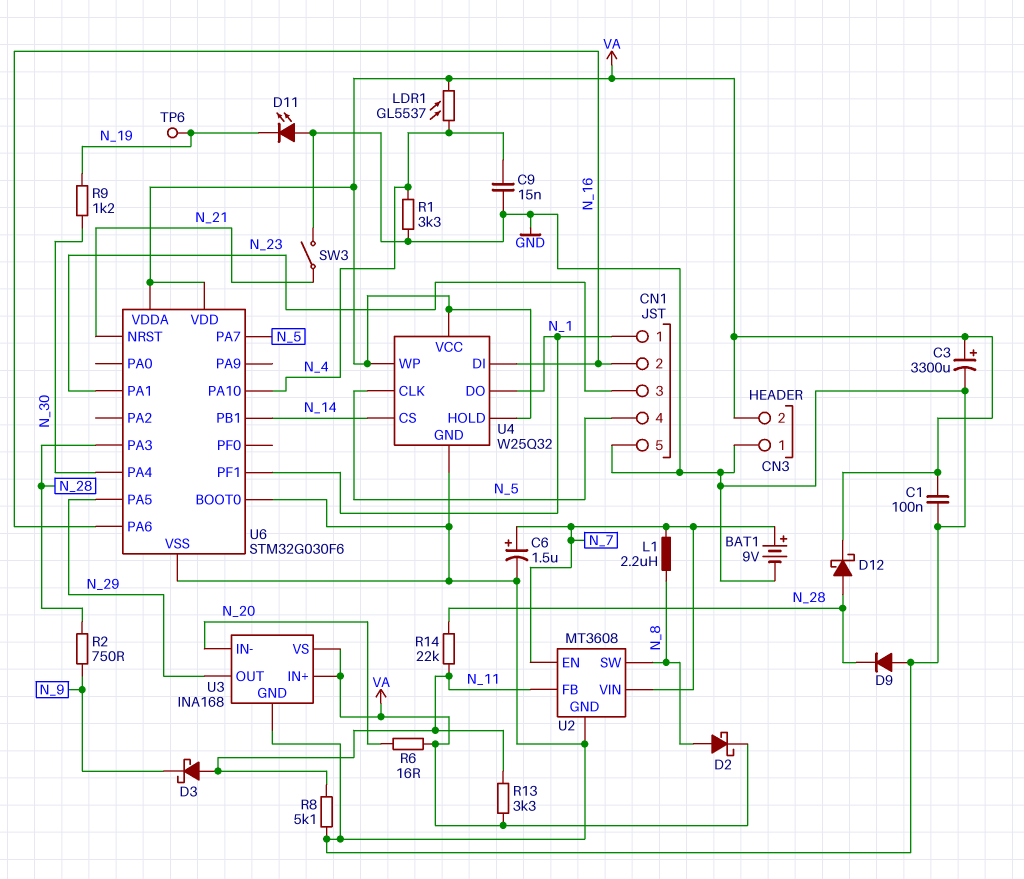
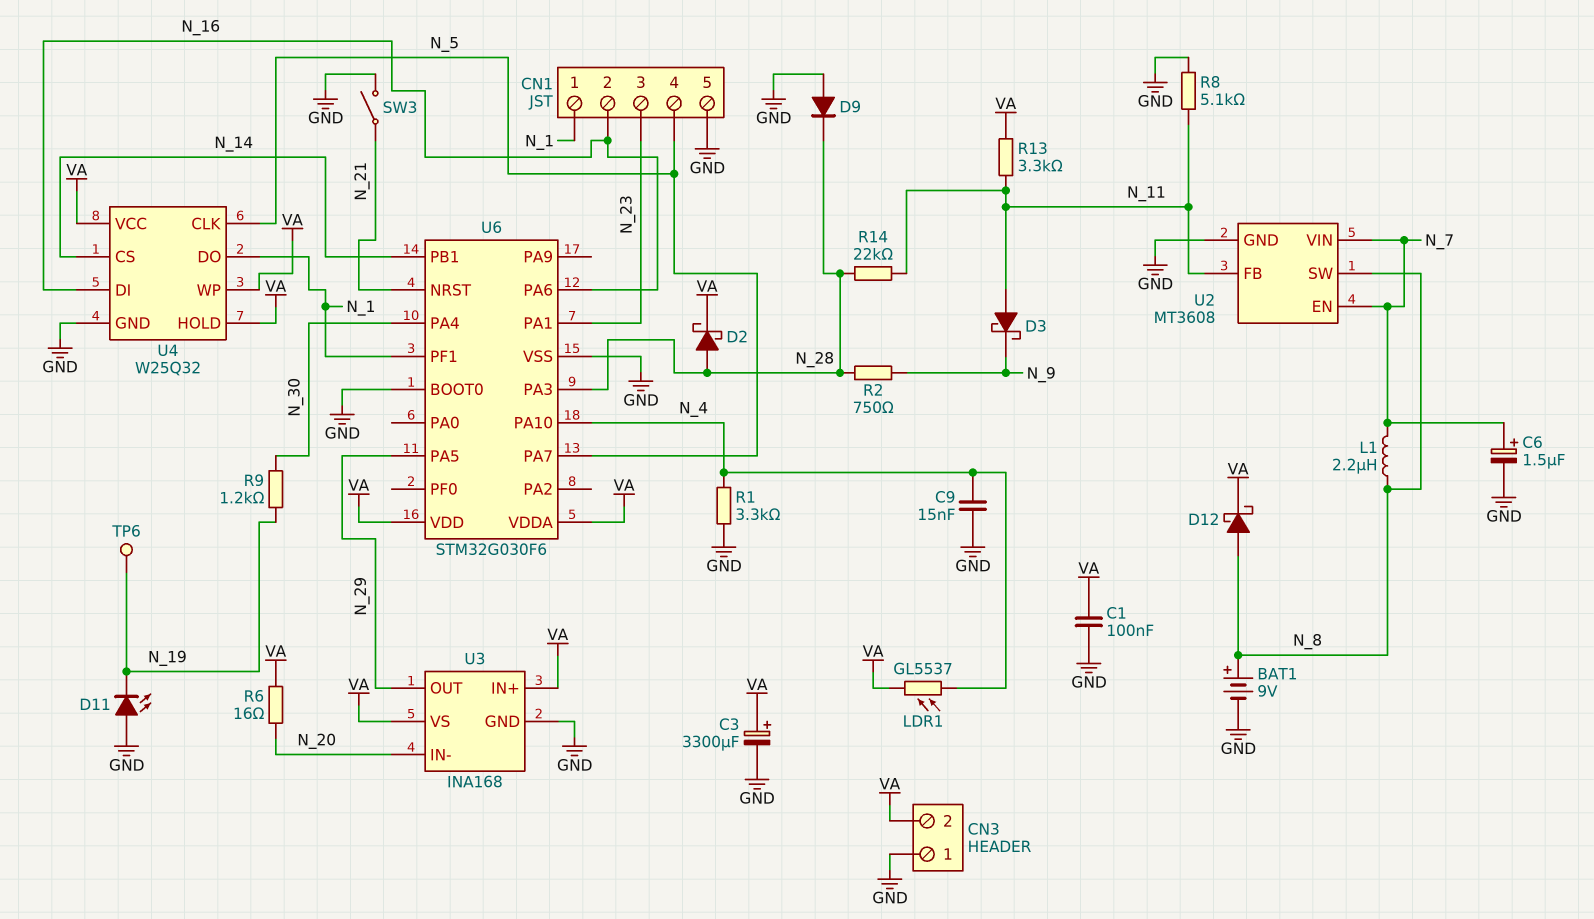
BAT1: 9V (plus N_7, minus GND) -> 9V (plus N_8, minus GND)
D2: schottky (A N_8, K VA) -> schottky (A N_28, K VA)
D12: schottky (A N_28, K VA) -> schottky (A N_8, K VA)

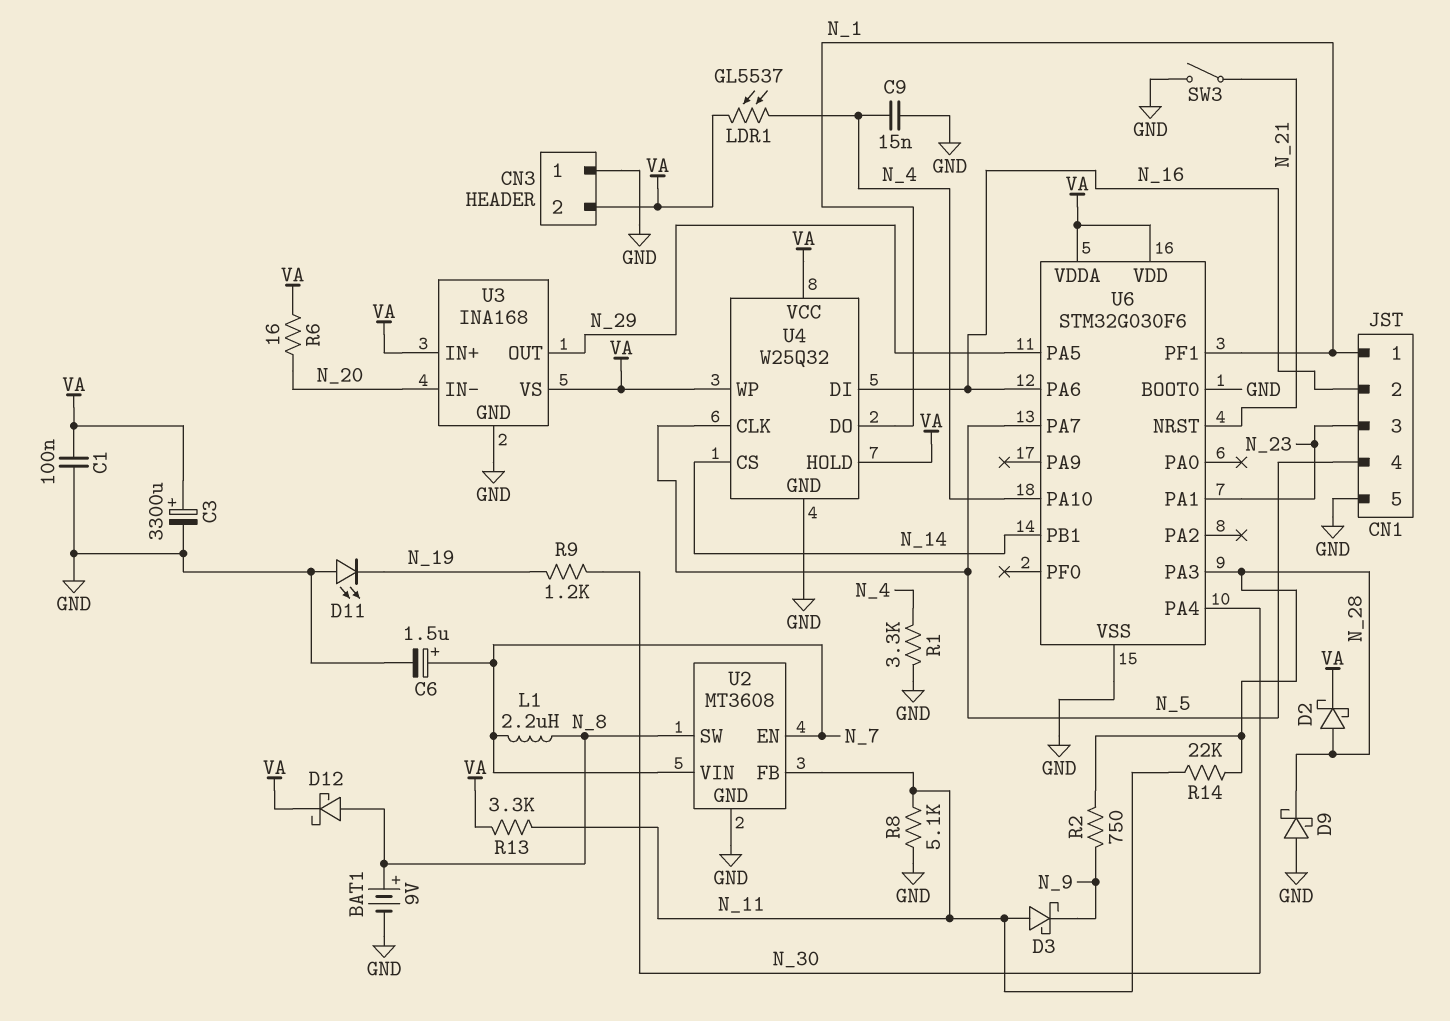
D9: diode (A GND, K N_28) -> schottky (A GND, K N_28)
TP6: test point (N_19) -> none

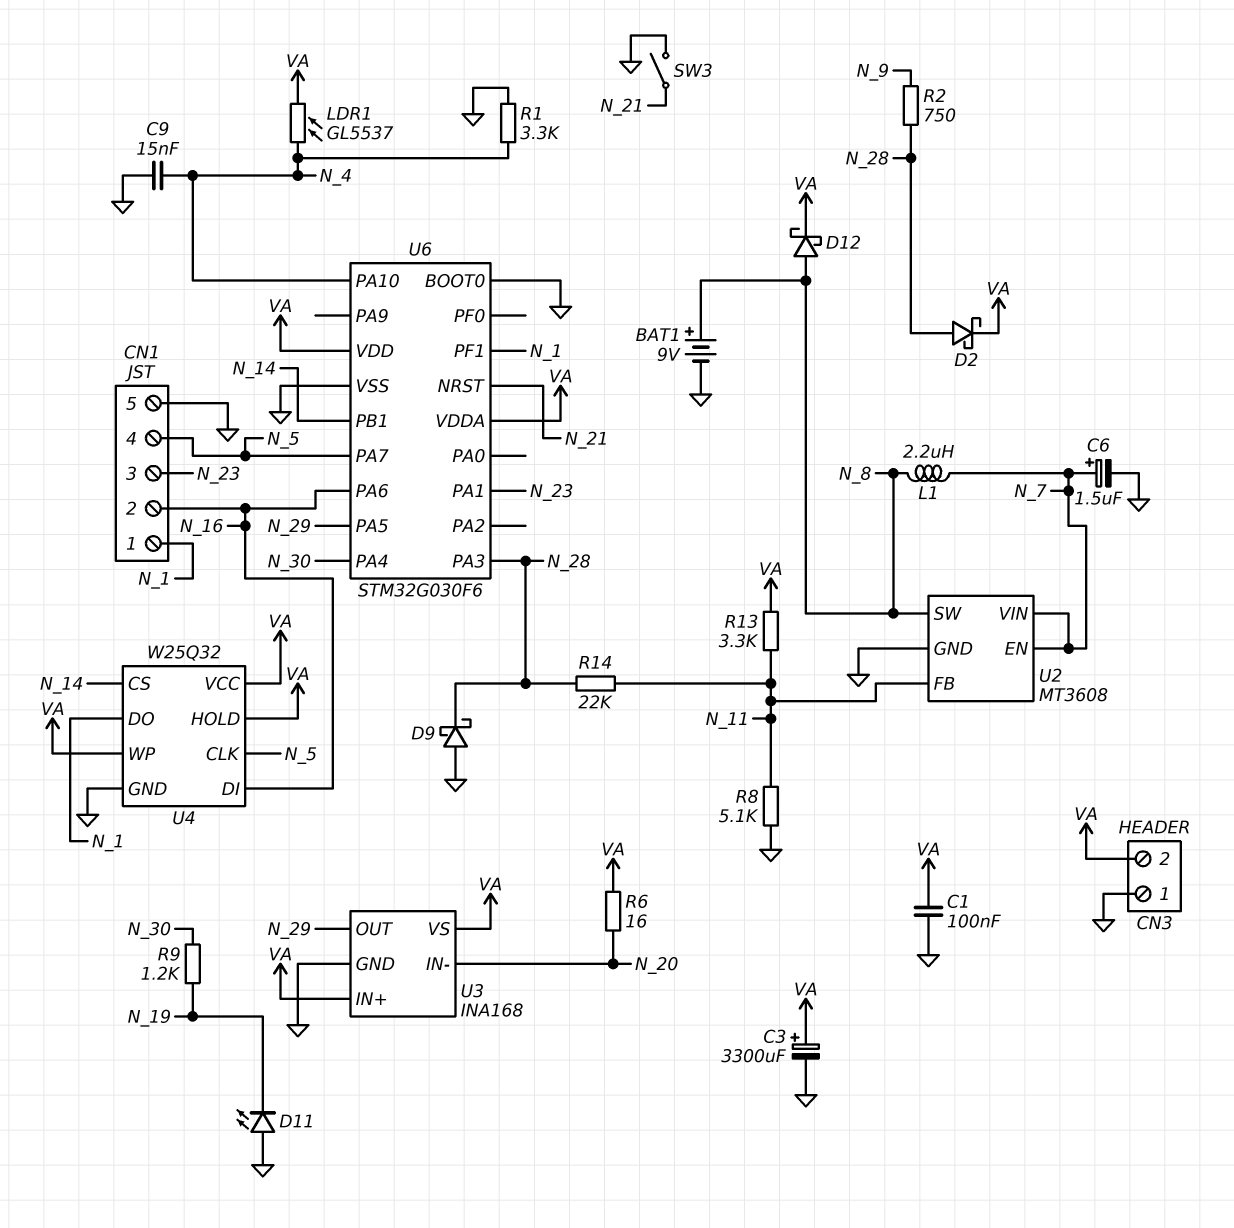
D3: schottky (A N_11, K N_9) -> none

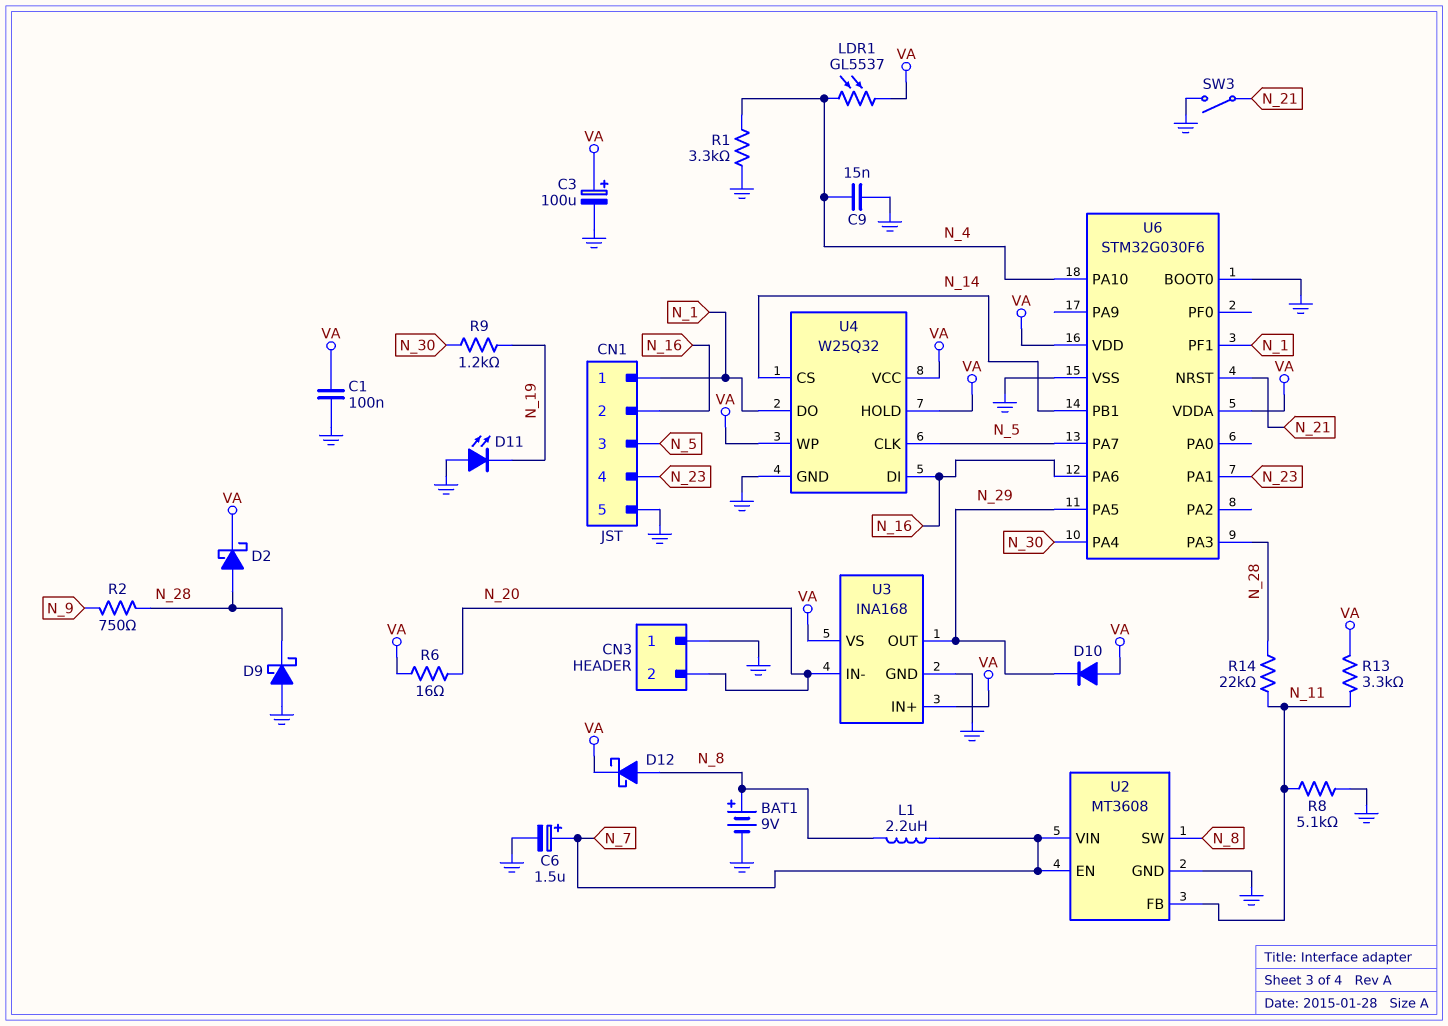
C3: 3300uF (plus VA, minus GND) -> 100uF (plus VA, minus GND)
CN1 pin 3: N_23 -> N_5
CN1 pin 4: N_5 -> N_23
CN3 pin 2: VA -> N_20
D10: none -> diode (A VA, K N_29)

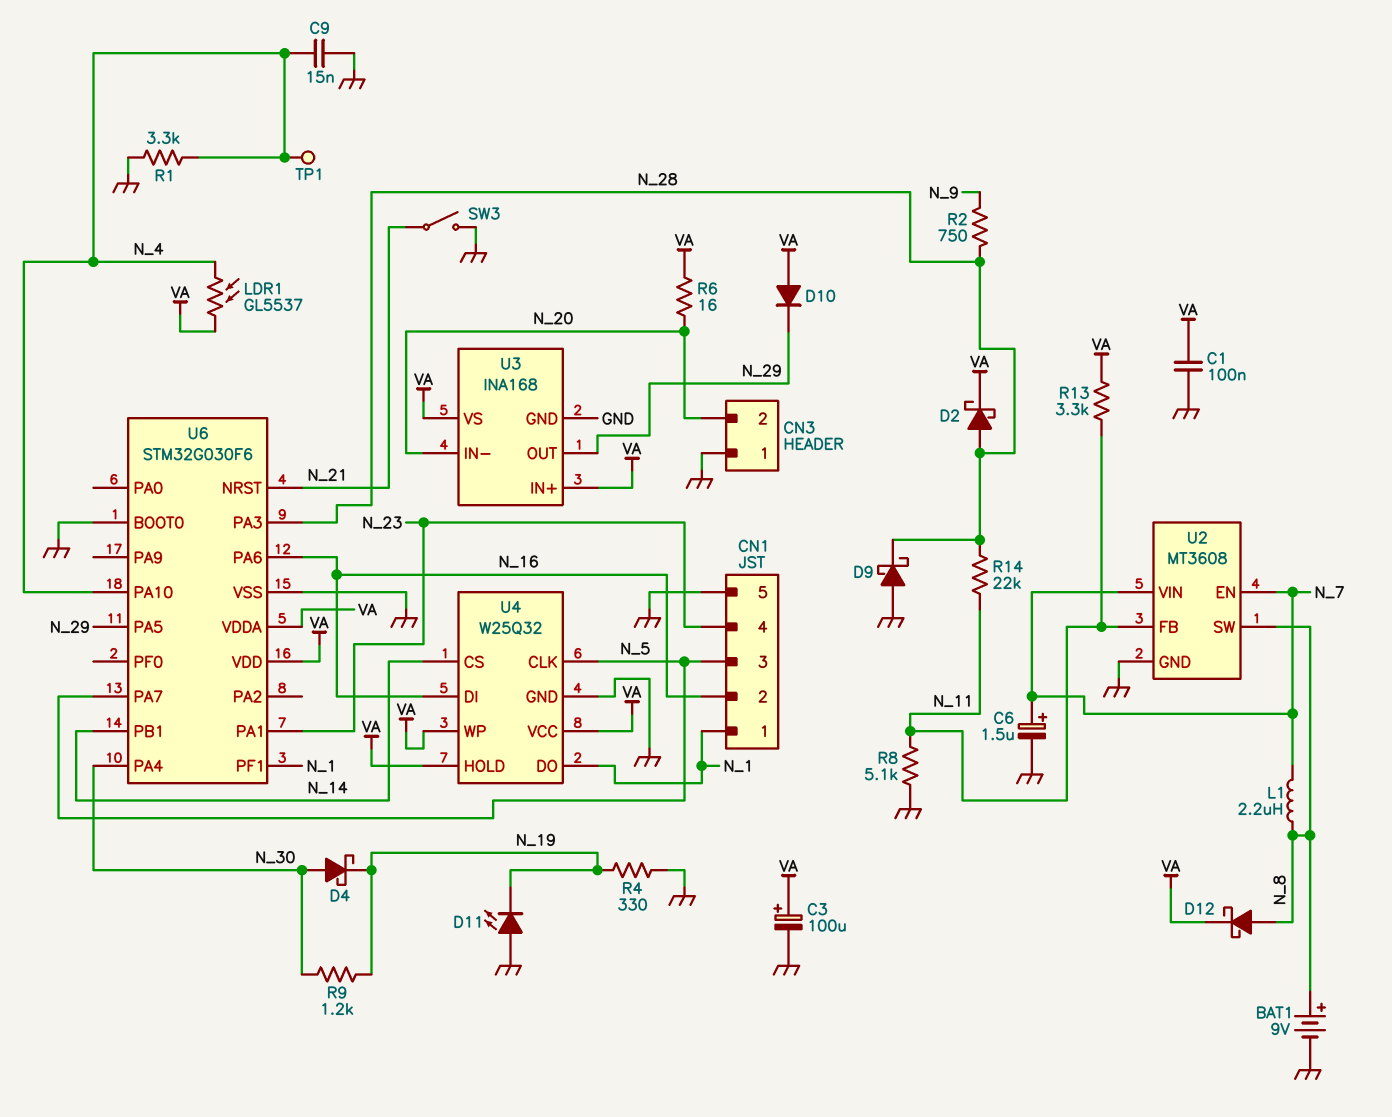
D4: none -> schottky (A N_30, K N_19)
R4: none -> 330 (GND, N_19)
TP1: none -> test point (N_4)

